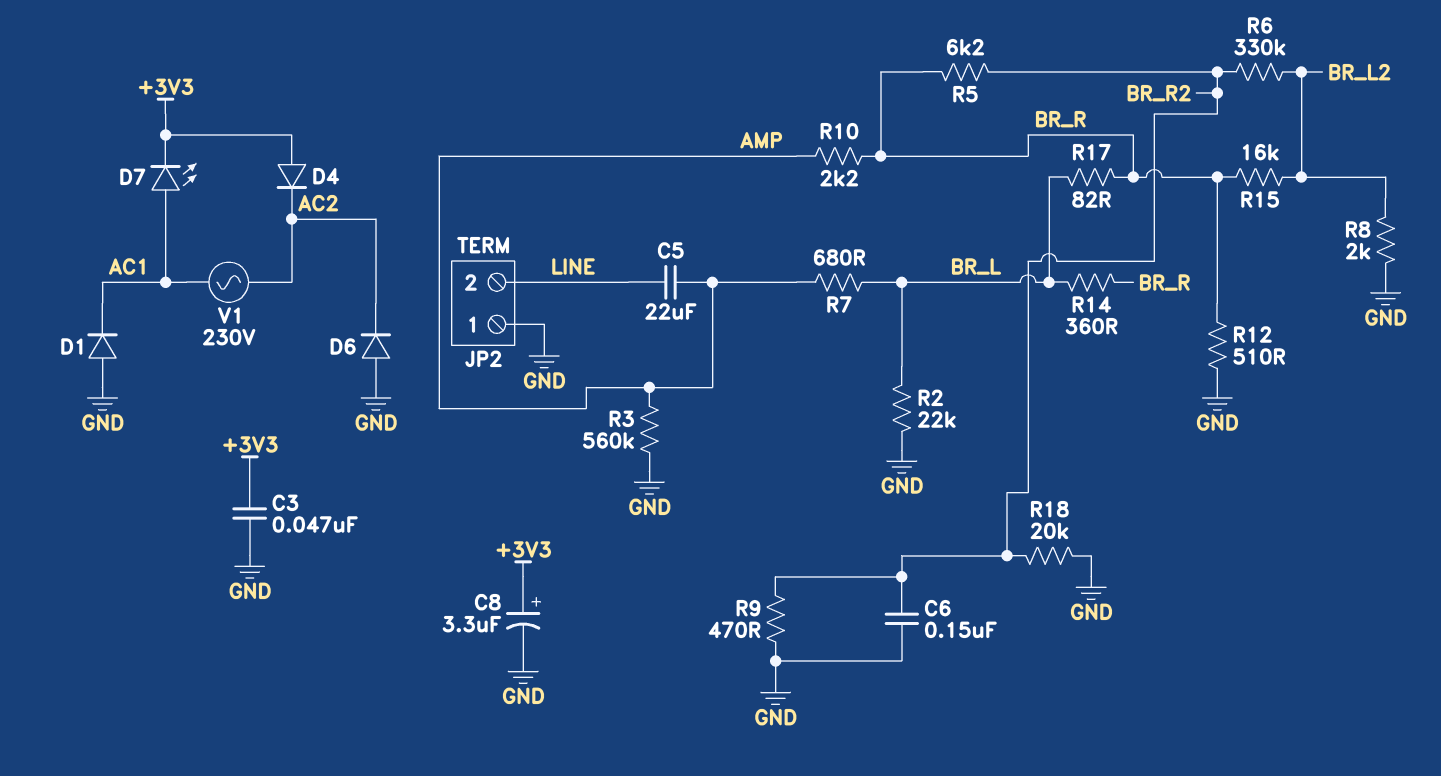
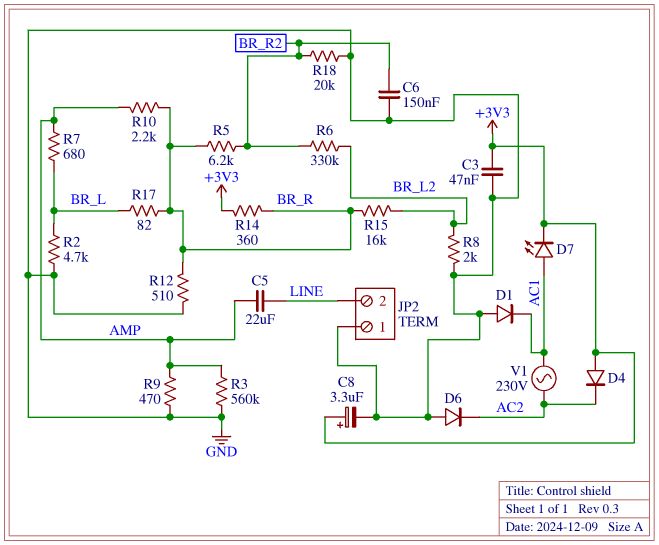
R2: 22k (BR_L, GND) -> 4.7k (BR_L, GND)
R9: 470 (BR_R2, GND) -> 470 (AMP, GND)
R14: 360 (BR_L, BR_R) -> 360 (+3V3, BR_R)

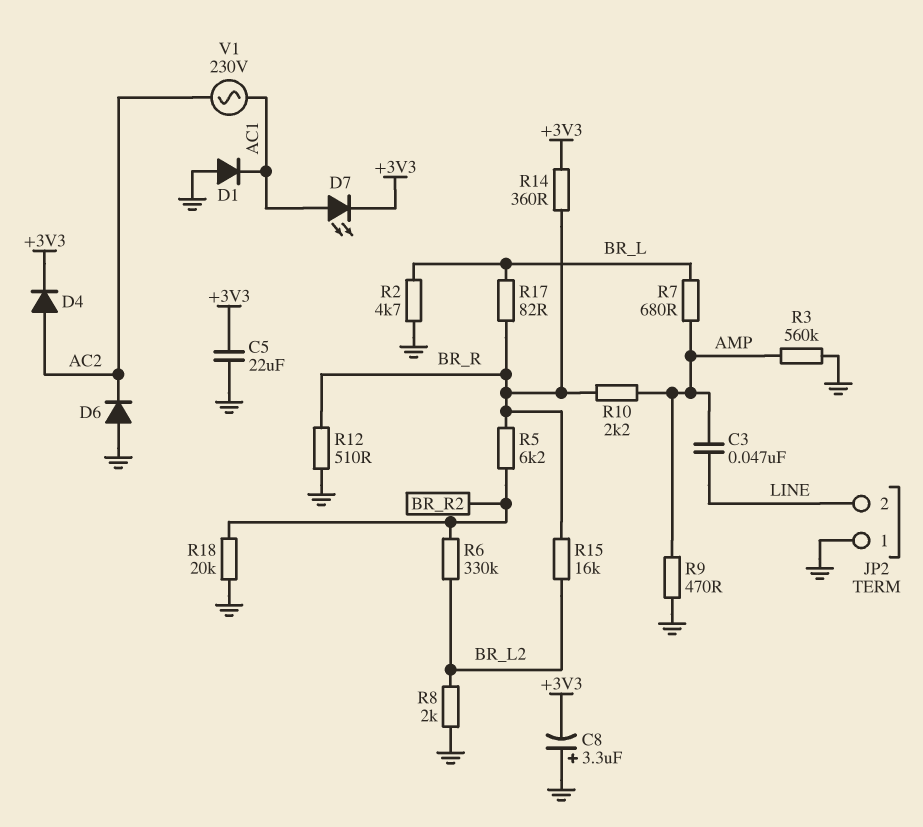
C3: 47nF (+3V3, GND) -> 47nF (AMP, LINE)
C5: 22uF (AMP, LINE) -> 22uF (+3V3, GND)
C6: 150nF (BR_R2, GND) -> none
C8: 3.3uF (plus +3V3, minus GND) -> 3.3uF (plus GND, minus +3V3)
D4: diode (A +3V3, K AC2) -> diode (A AC2, K +3V3)

